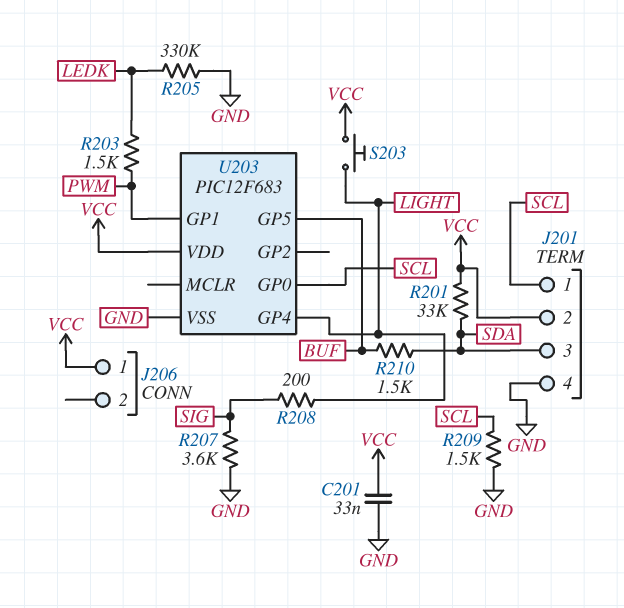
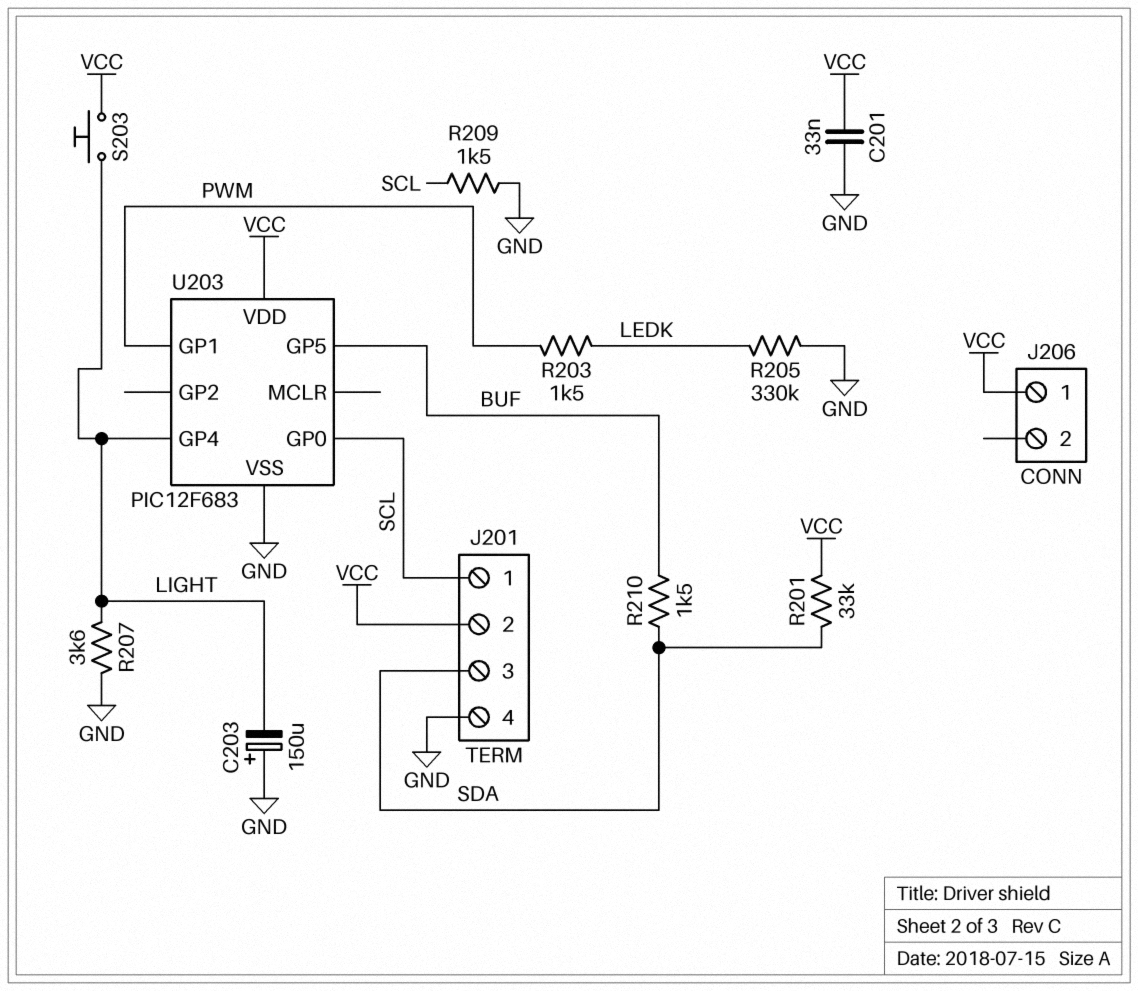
C203: none -> 150uF (plus GND, minus LIGHT)
R207: 3.6k (GND, SIG) -> 3.6k (GND, LIGHT)
R208: 200 (LIGHT, SIG) -> none

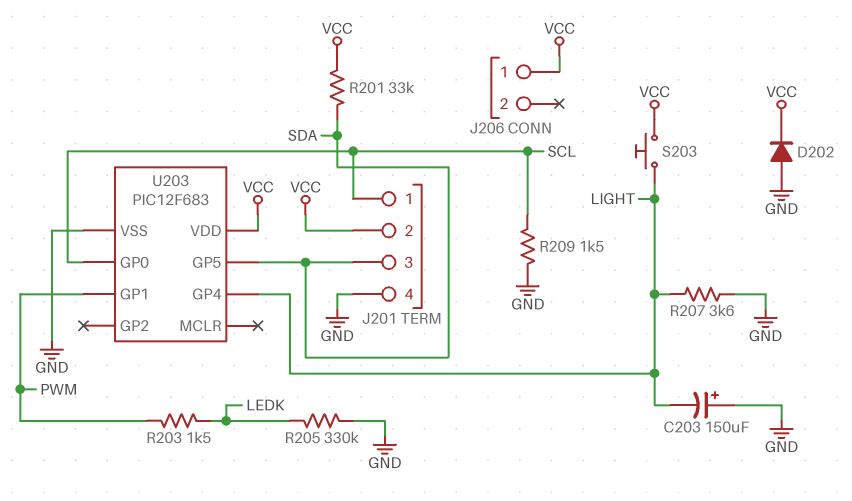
C201: 33nF (GND, VCC) -> none
D202: none -> diode (A GND, K VCC)
R210: 1.5k (BUF, SDA) -> none
U203 pin GP5: BUF -> SDA

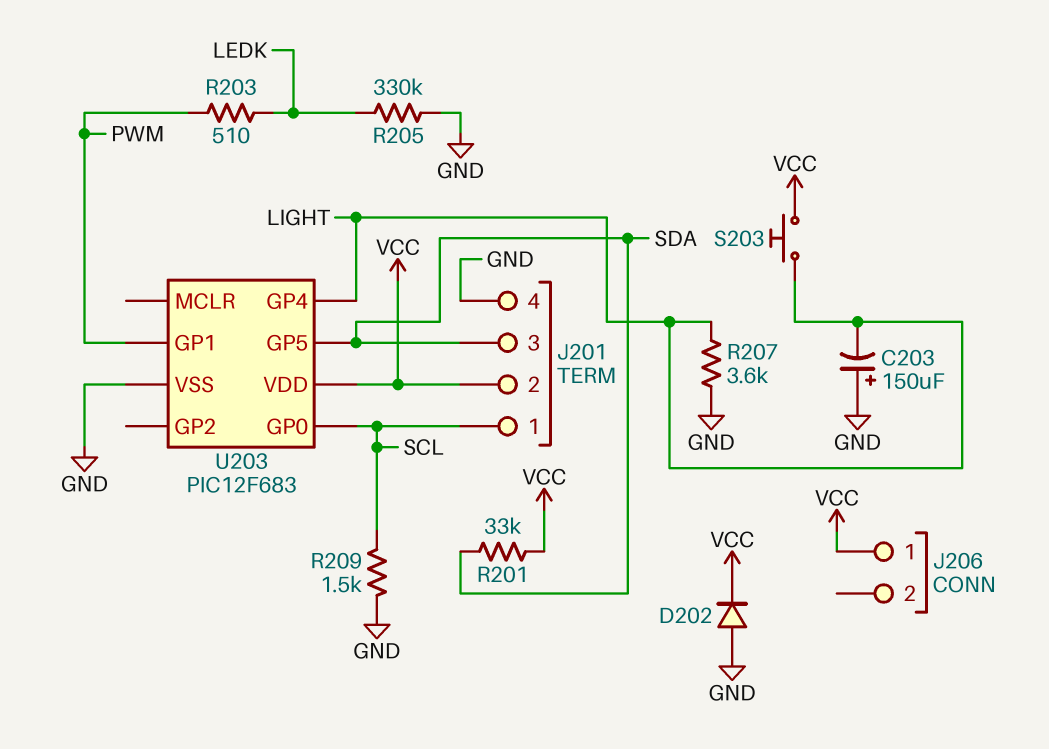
R203: 1.5k (LEDK, PWM) -> 510 (LEDK, PWM)

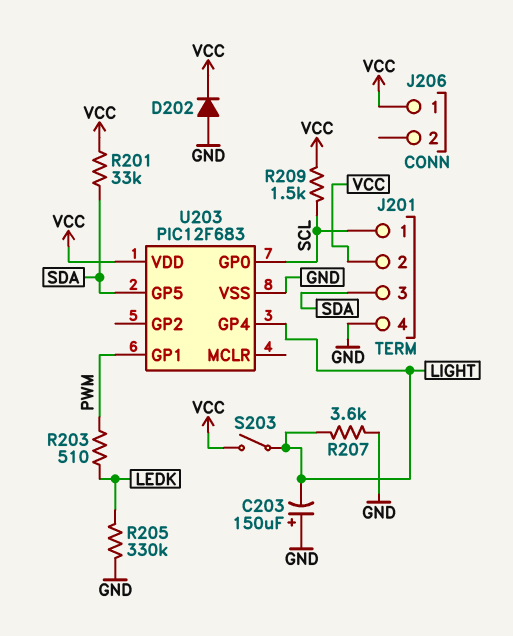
R209: 1.5k (GND, SCL) -> 1.5k (SCL, VCC)
S203: button (LIGHT, VCC) -> switch (LIGHT, VCC)

